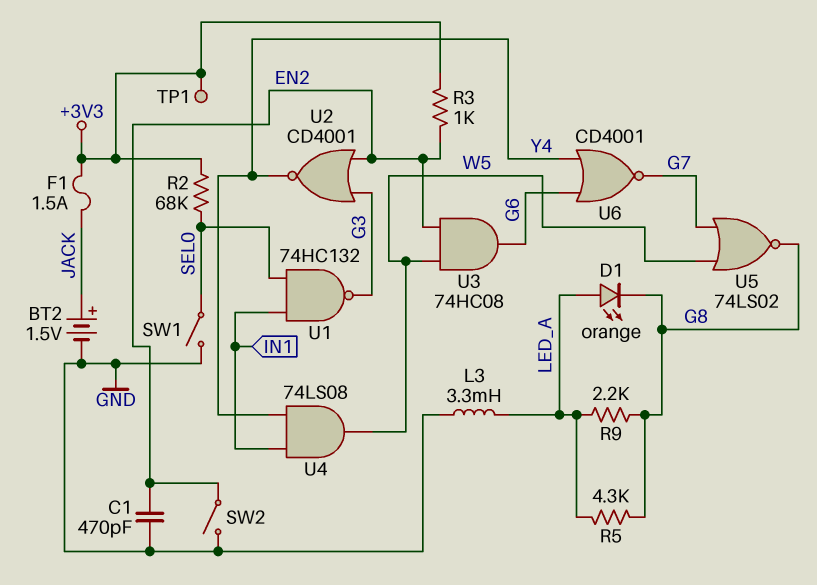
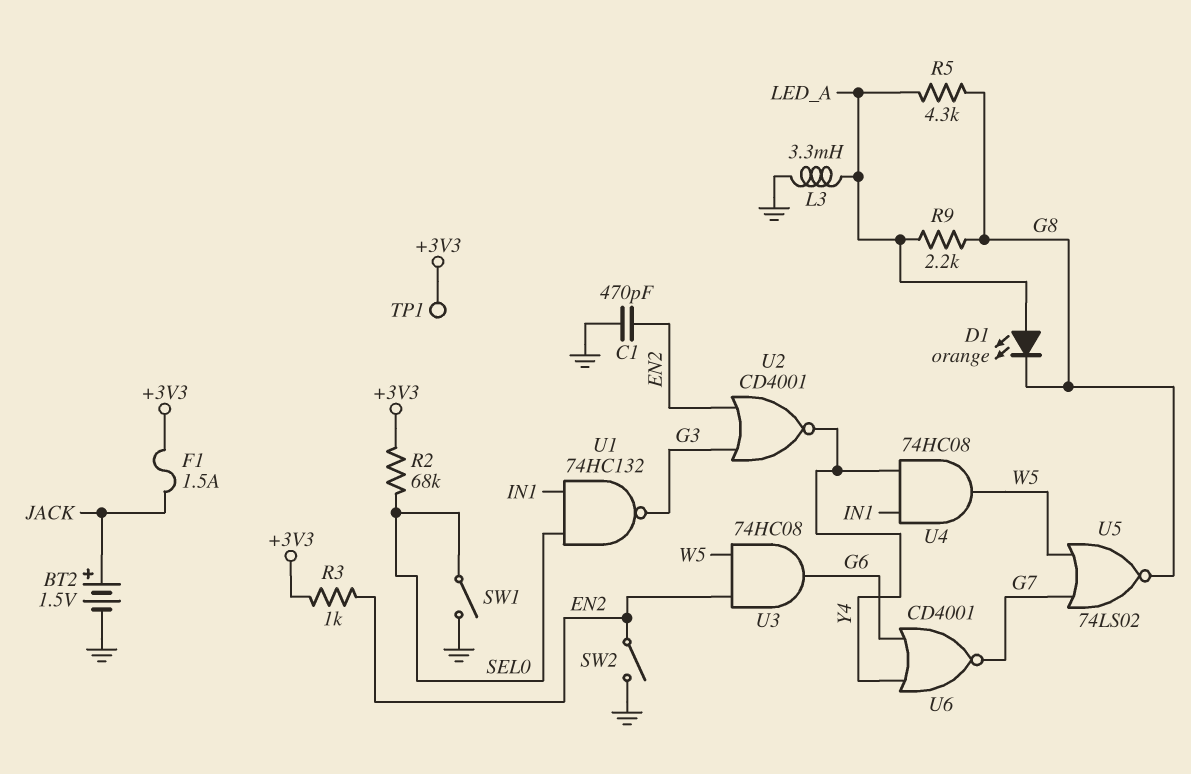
U4: AND 74LS08 (in IN1, in Y4, out W5) -> AND 74HC08 (in IN1, in Y4, out W5)

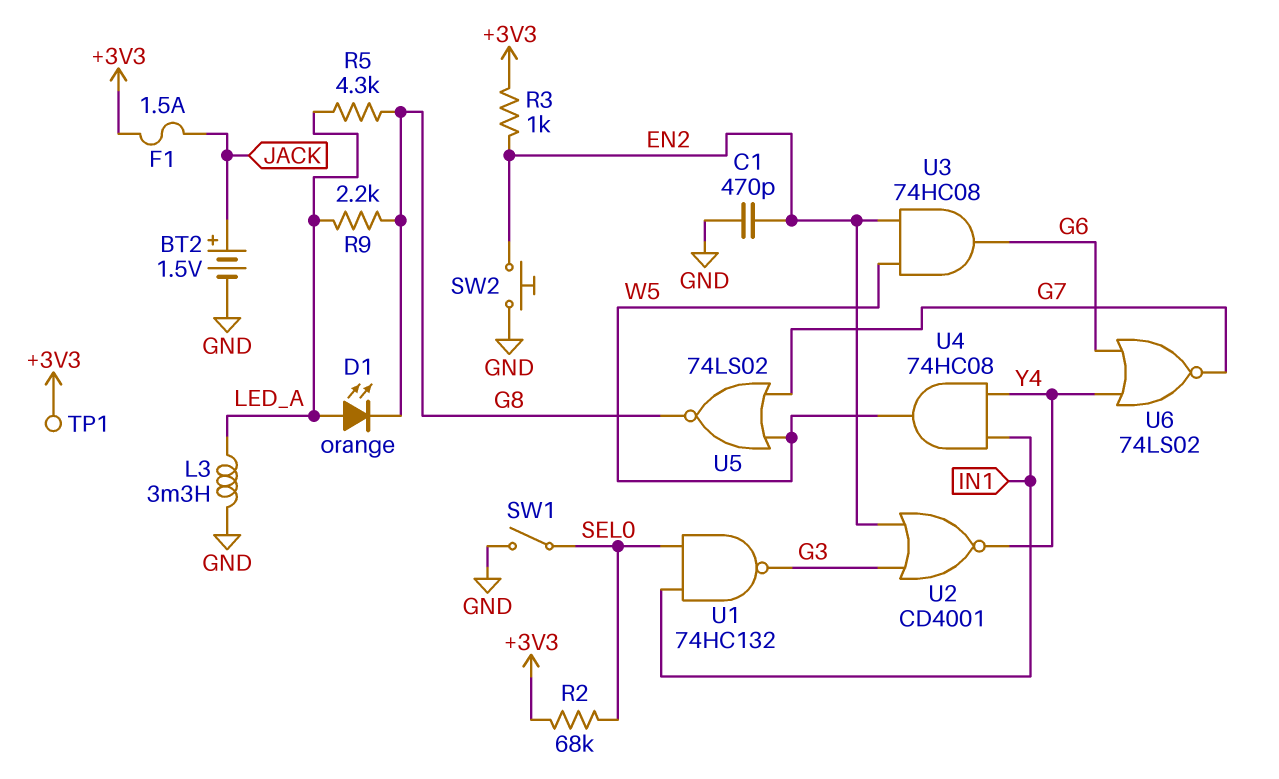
SW2: switch (EN2, GND) -> button (EN2, GND)
U6: NOR CD4001 (in G6, in Y4, out G7) -> NOR 74LS02 (in G6, in Y4, out G7)

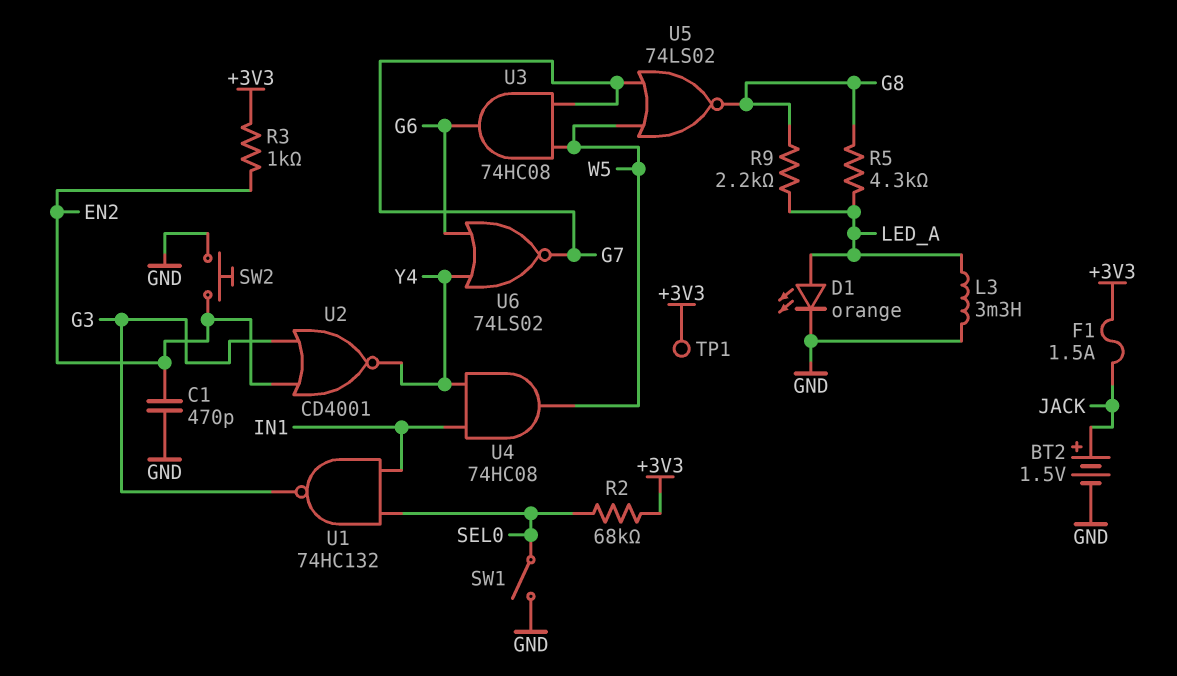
D1: LED orange (A LED_A, K G8) -> LED orange (A LED_A, K GND)
U3: AND 74HC08 (in EN2, in W5, out G6) -> AND 74HC08 (in G7, in W5, out G6)

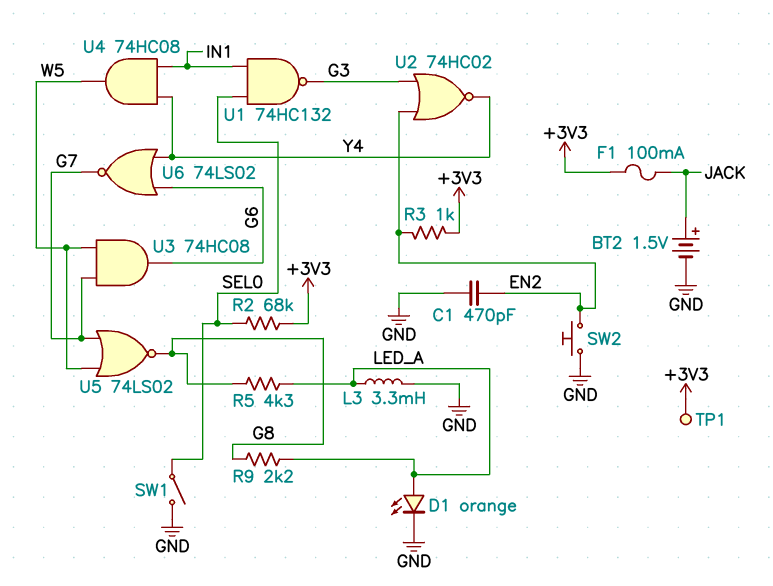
F1: 1.5A (+3V3, JACK) -> 100mA (+3V3, JACK)
U2: NOR CD4001 (in EN2, in G3, out Y4) -> NOR 74HC02 (in EN2, in G3, out Y4)

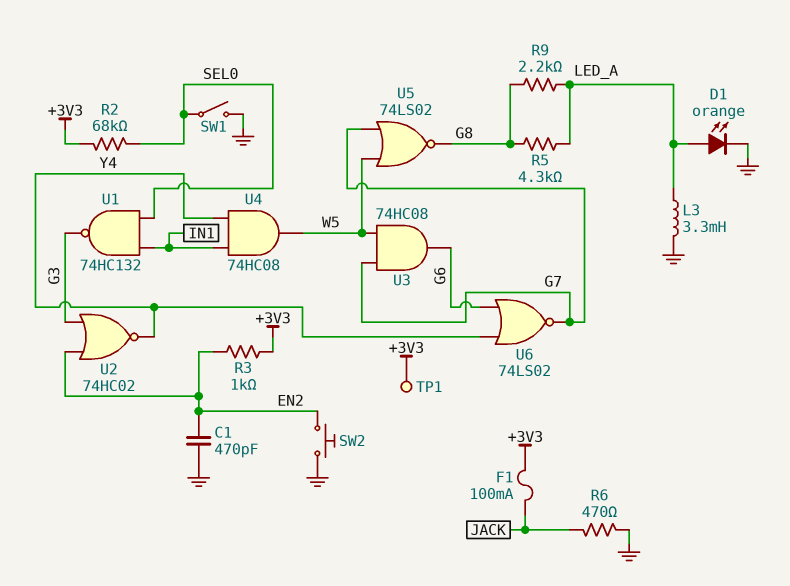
BT2: 1.5V (plus JACK, minus GND) -> none
R6: none -> 470 (GND, JACK)

